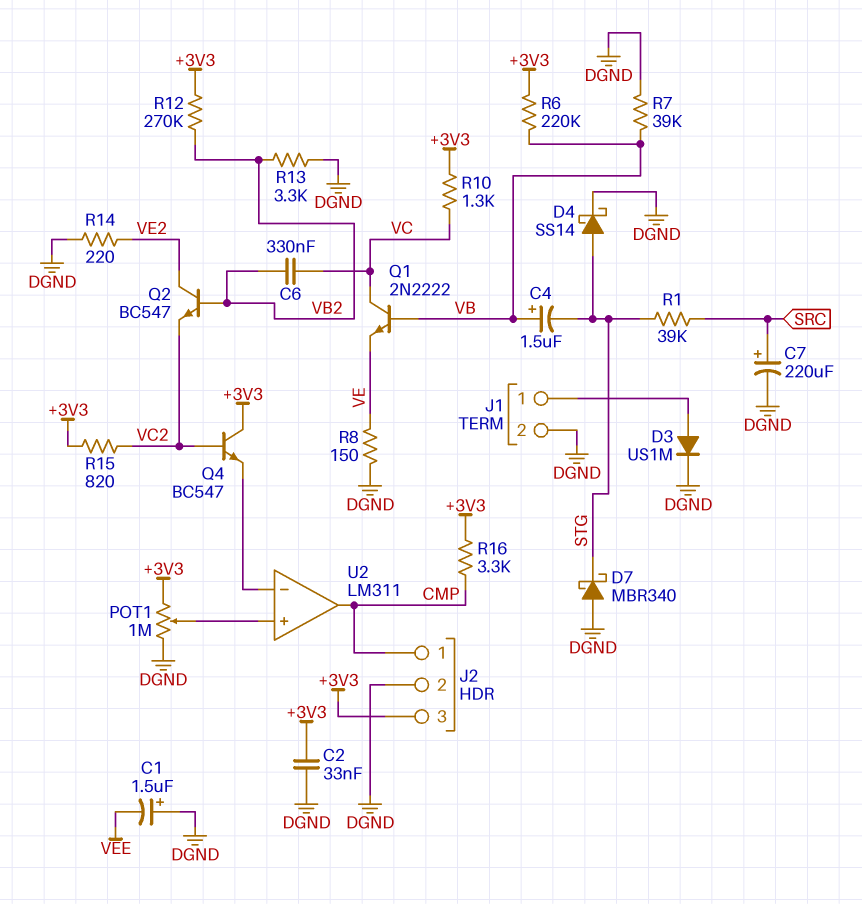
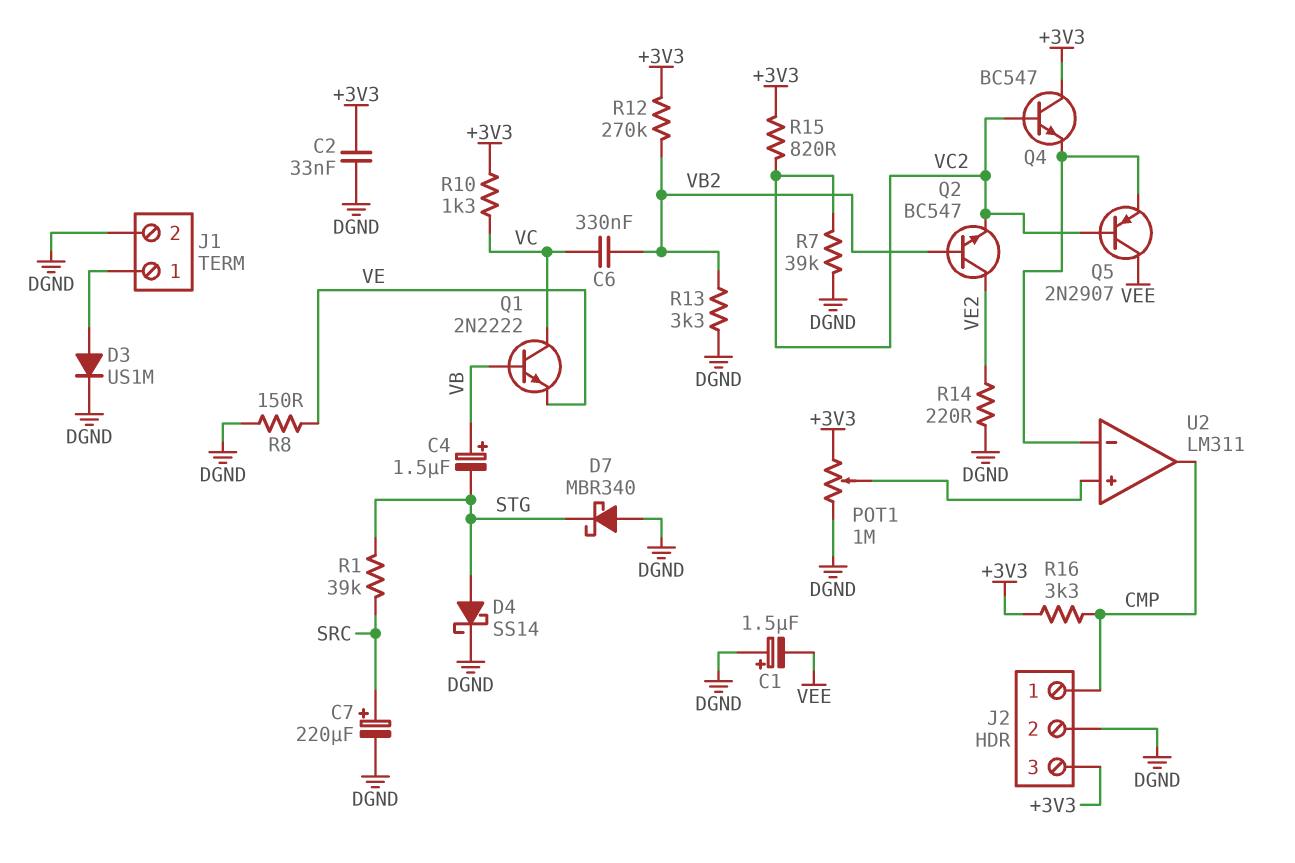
Q5: none -> PNP 2N2907 (B VC2, C VEE, E U2/in-)
R6: 220k (+3V3, VB) -> none
R7: 39k (DGND, VB) -> 39k (DGND, VC2)

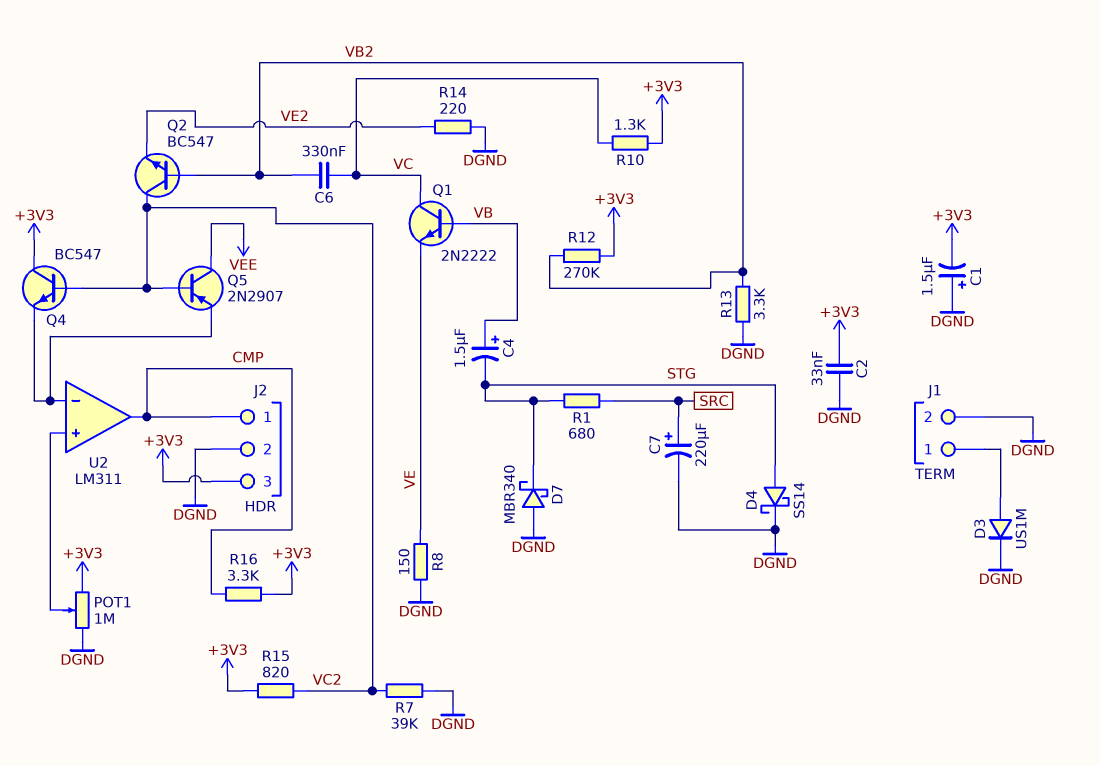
C1: 1.5uF (plus DGND, minus VEE) -> 1.5uF (plus DGND, minus +3V3)
Q2: NPN BC547 (B VB2, C VE2, E VC2) -> NPN BC547 (B VB2, C VC2, E VE2)
R1: 39k (SRC, STG) -> 680 (SRC, STG)

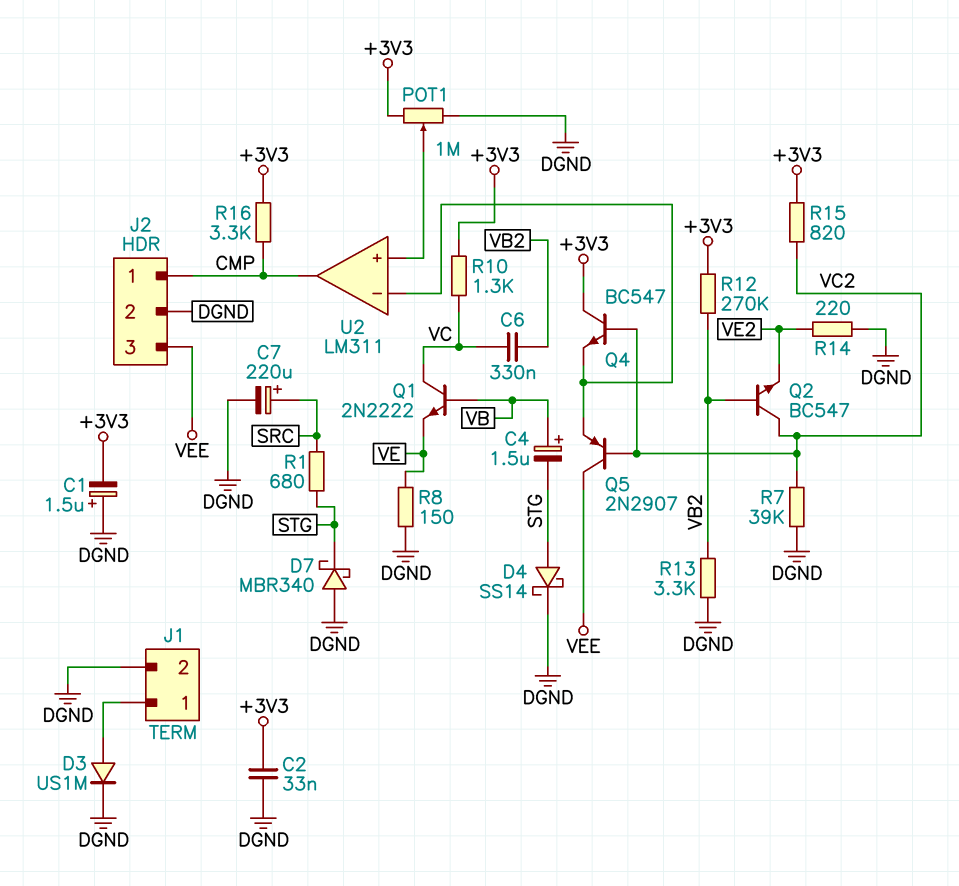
J2 pin 3: +3V3 -> VEE

